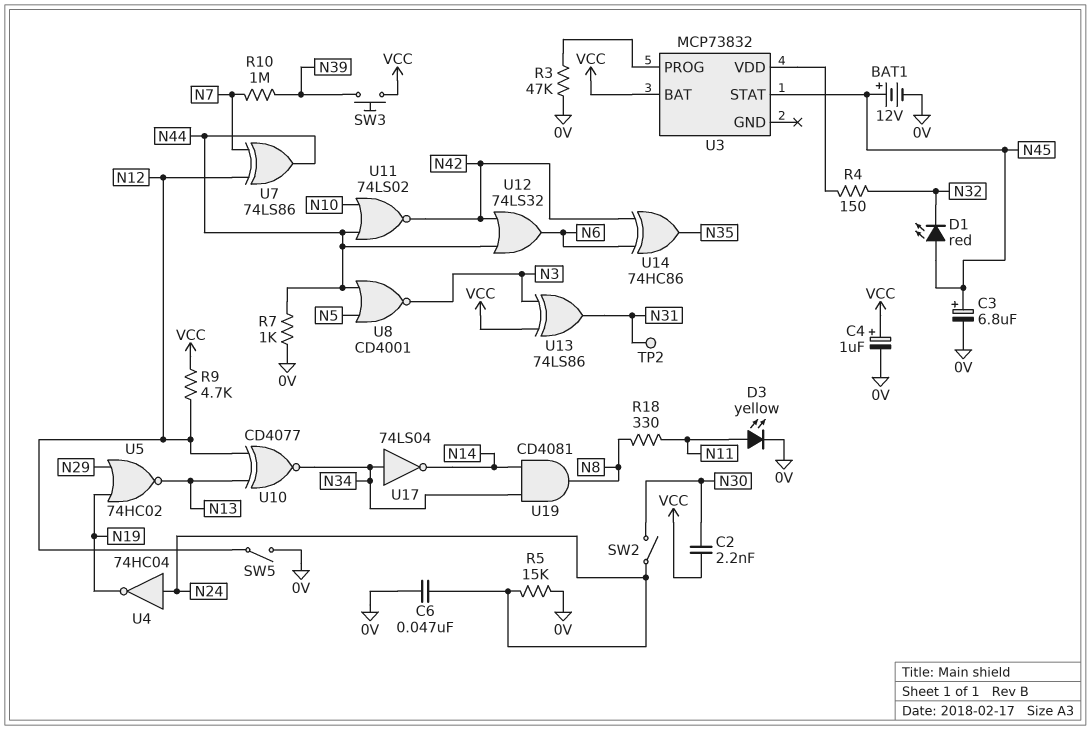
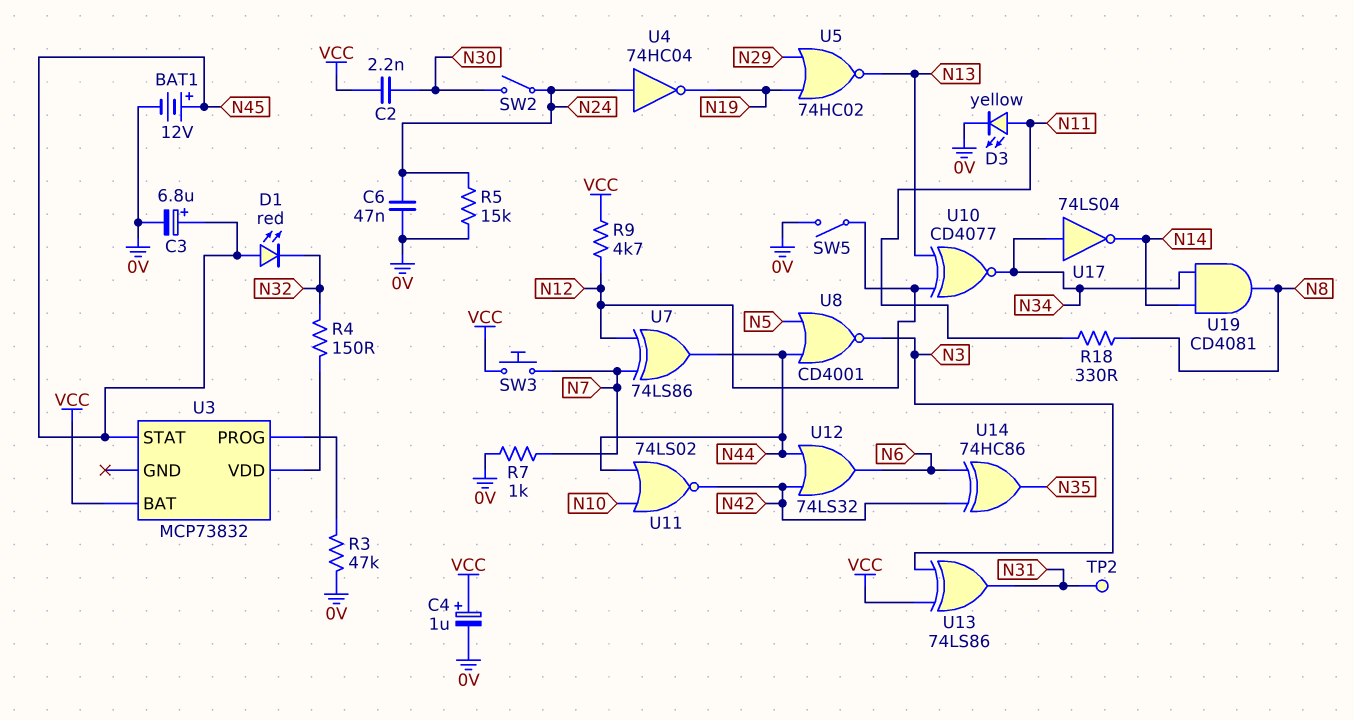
R7: 1k (0V, N44) -> 1k (0V, N7)
R10: 1M (N7, N39) -> none
SW3: button (N39, VCC) -> button (N7, VCC)

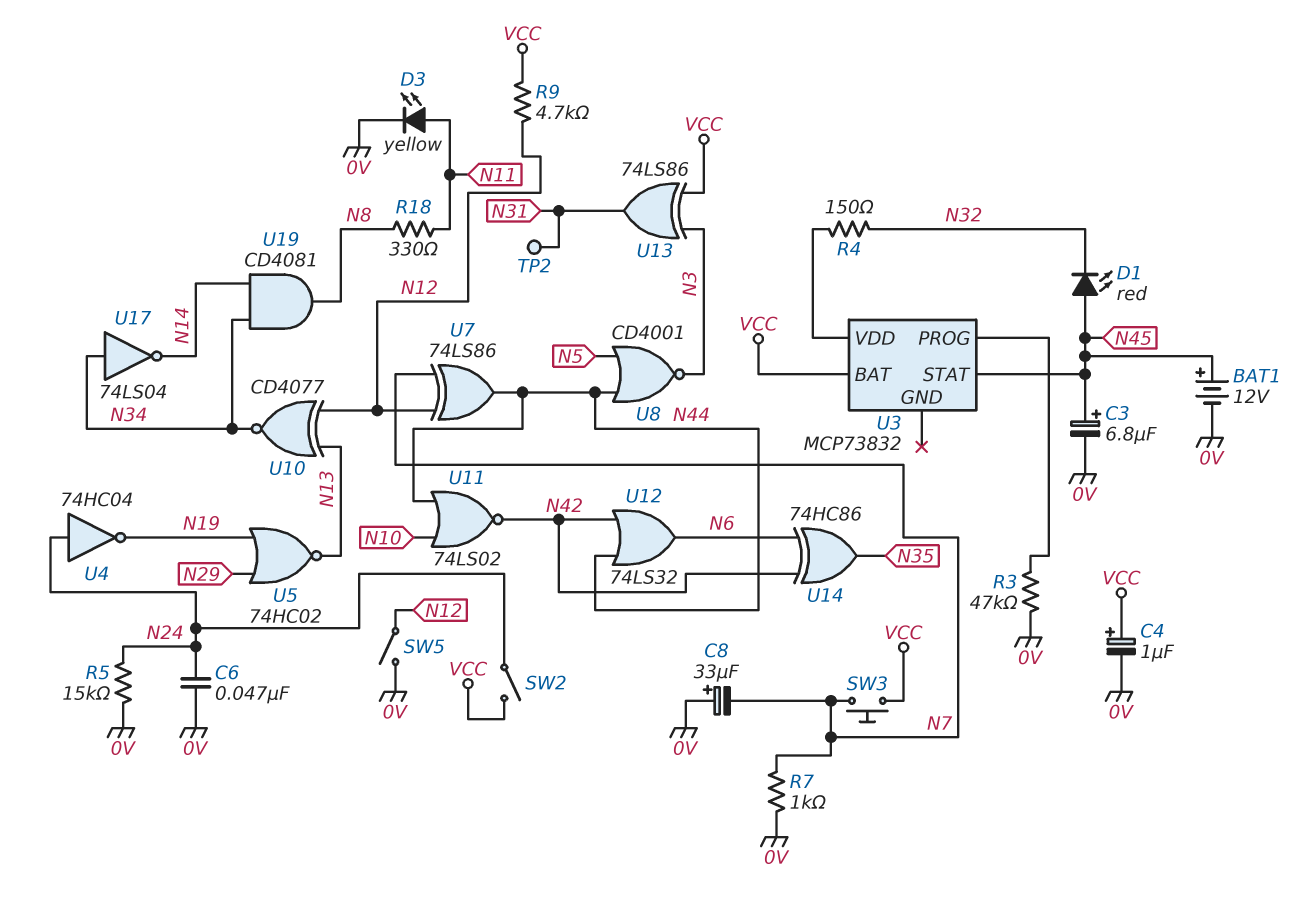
C2: 2.2nF (N30, VCC) -> none
C8: none -> 33uF (plus 0V, minus N7)
SW2: switch (N24, N30) -> switch (N24, VCC)

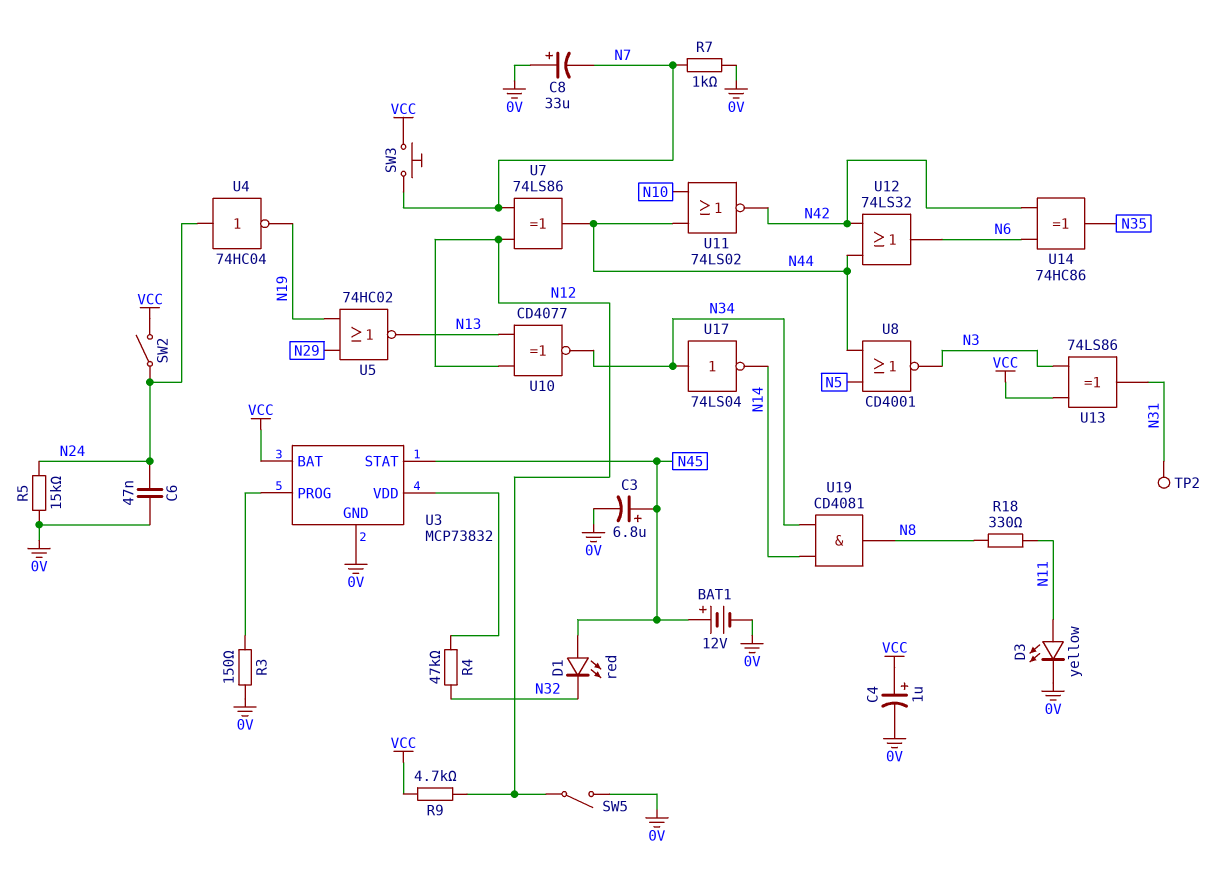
R3: 47k (0V, U3/PROG) -> 150 (0V, U3/PROG)
R4: 150 (N32, U3/VDD) -> 47k (N32, U3/VDD)
U3 pin GND: none -> 0V

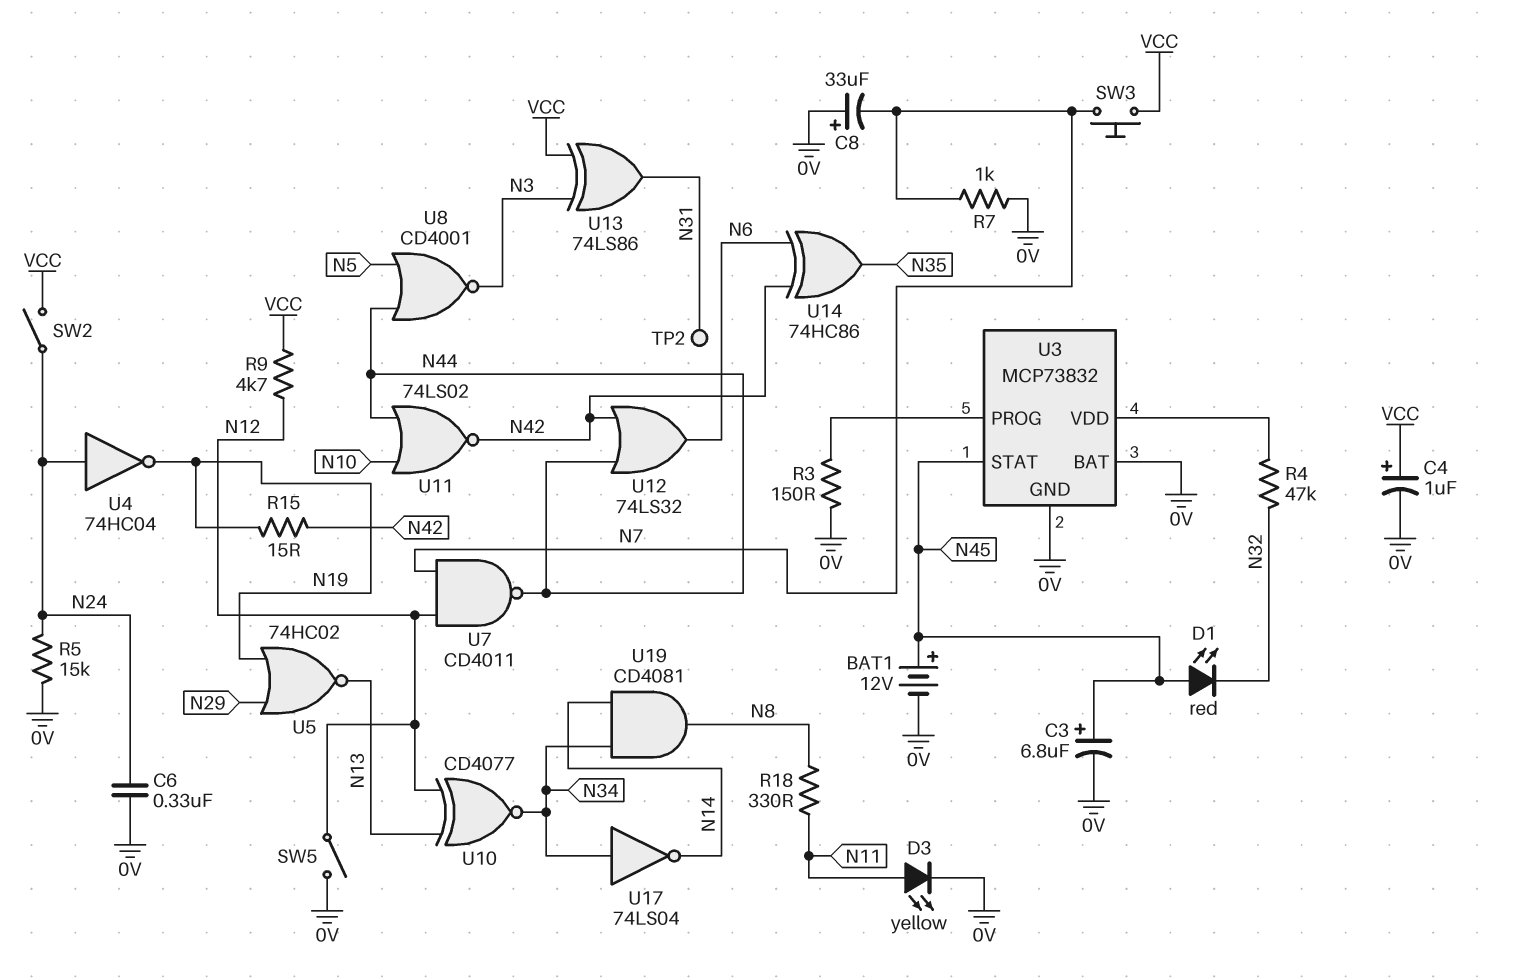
C6: 47nF (0V, N24) -> 330nF (0V, N24)
R15: none -> 15 (N19, N42)
U3 pin BAT: VCC -> 0V
U7: XOR 74LS86 (in N7, in N12, out N44) -> NAND CD4011 (in N7, in N12, out N44)

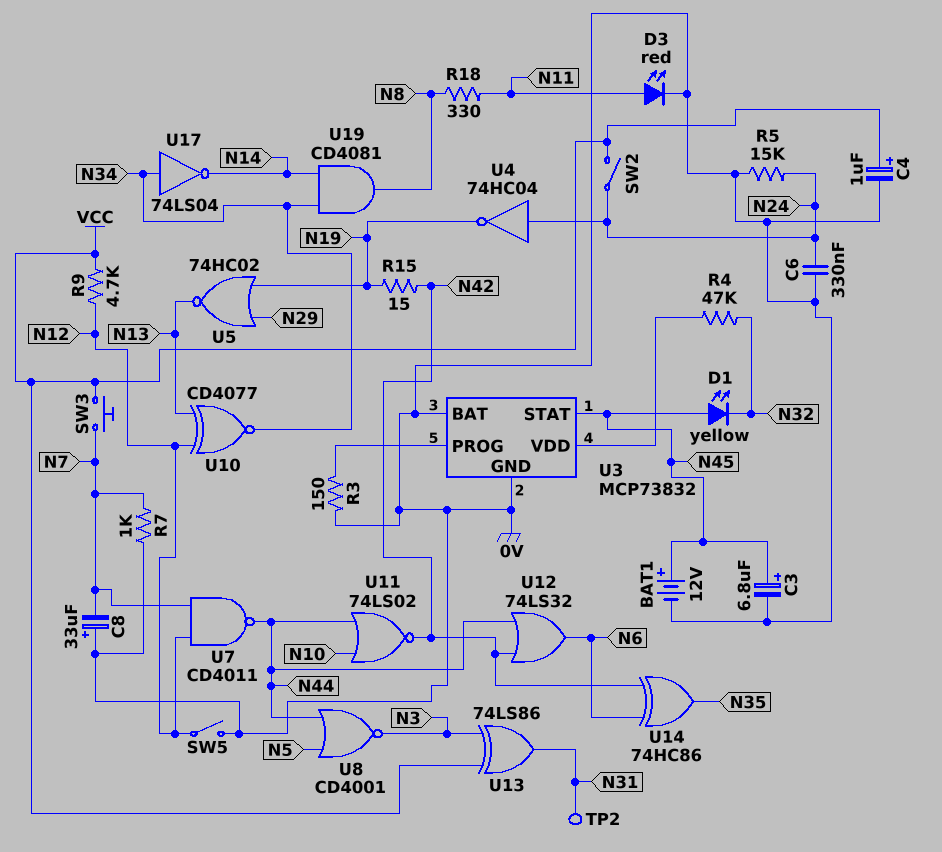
D1: LED red (A N45, K N32) -> LED yellow (A N45, K N32)
D3: LED yellow (A N11, K 0V) -> LED red (A N11, K 0V)

